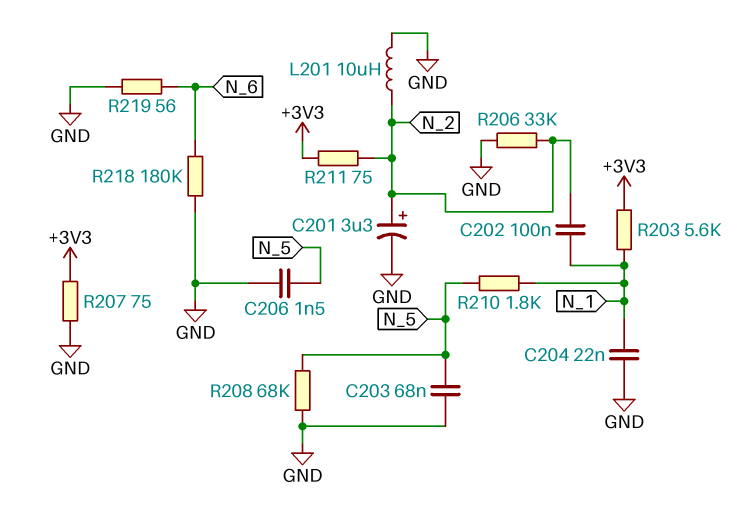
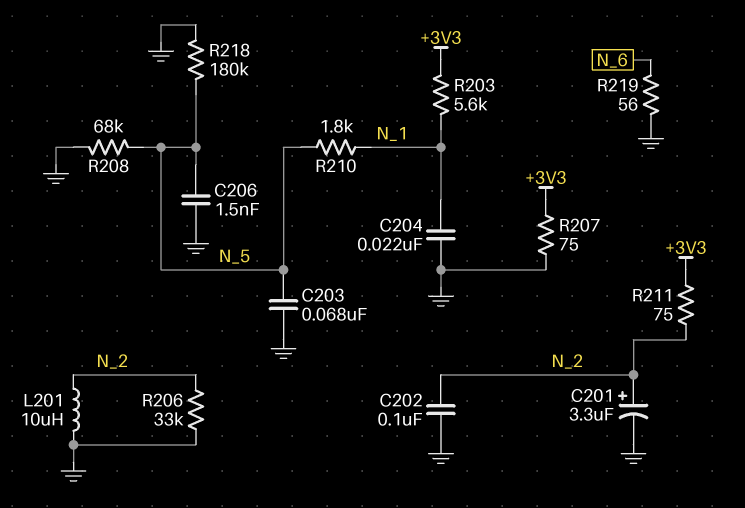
C202: 100nF (N_1, N_2) -> 100nF (GND, N_2)
R218: 180k (GND, N_6) -> 180k (GND, N_5)

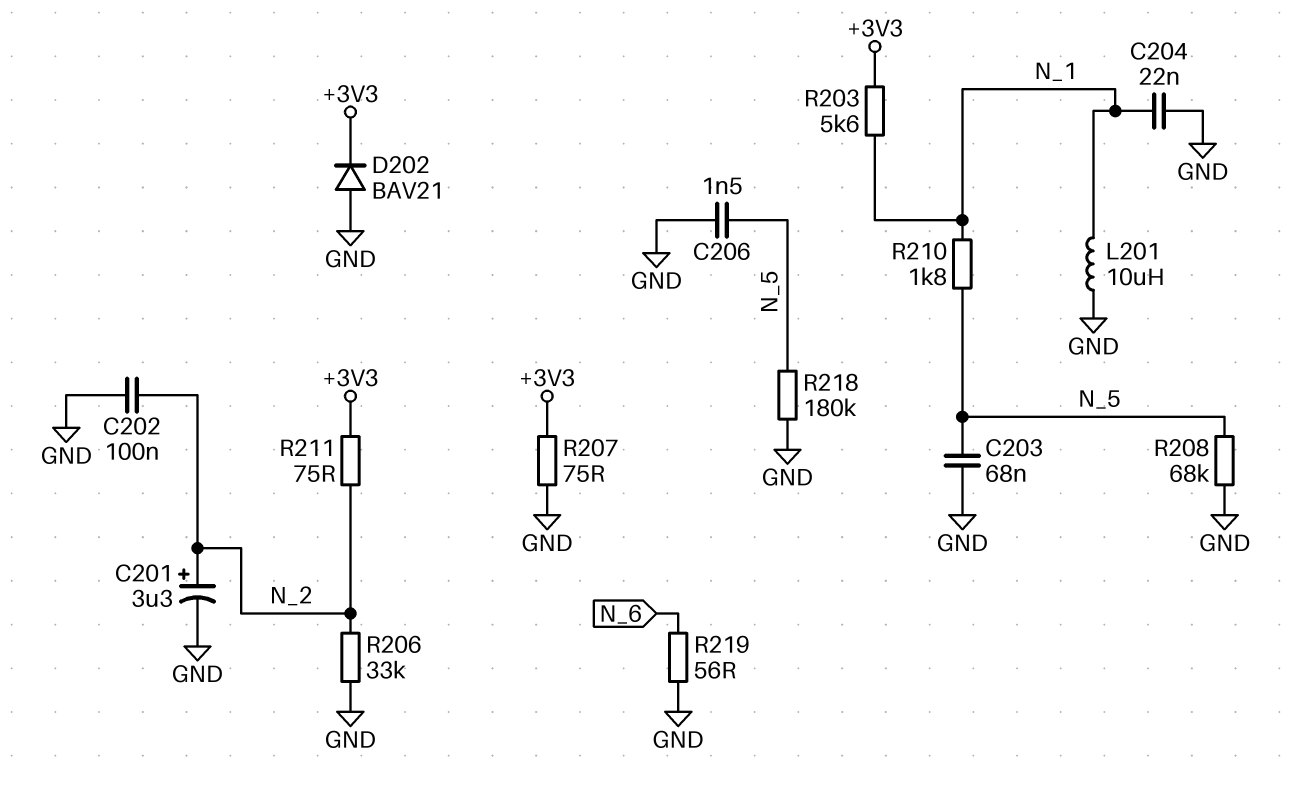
D202: none -> diode BAV21 (A GND, K +3V3)
L201: 10uH (GND, N_2) -> 10uH (GND, N_1)

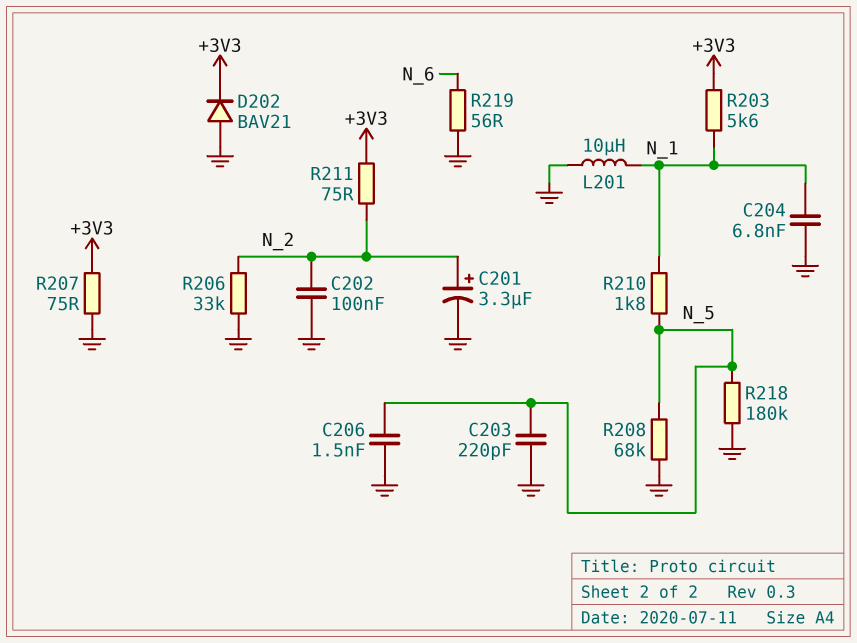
C203: 68nF (GND, N_5) -> 220pF (GND, N_5)
C204: 22nF (GND, N_1) -> 6.8nF (GND, N_1)

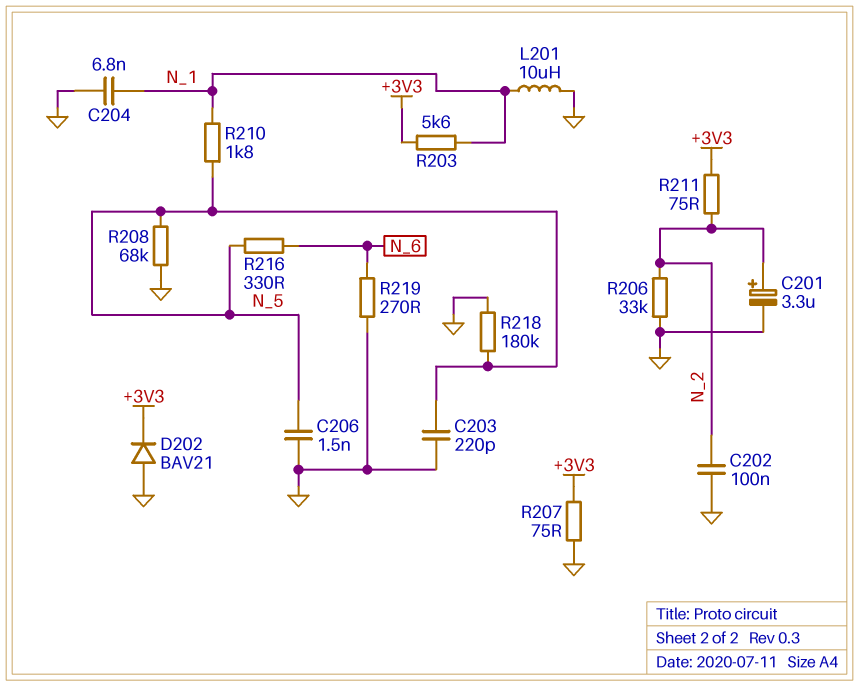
R216: none -> 330 (N_5, N_6)
R219: 56 (GND, N_6) -> 270 (GND, N_6)

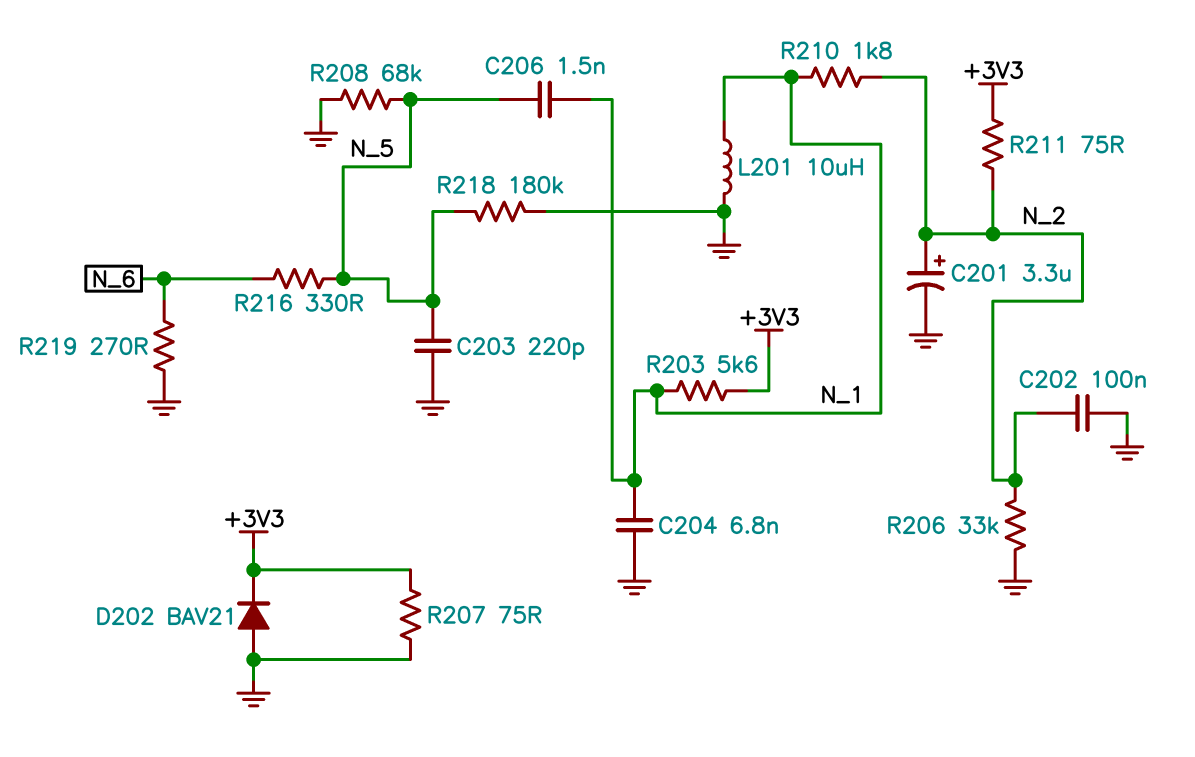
C206: 1.5nF (GND, N_5) -> 1.5nF (N_1, N_5)
R210: 1.8k (N_1, N_5) -> 1.8k (N_1, N_2)

